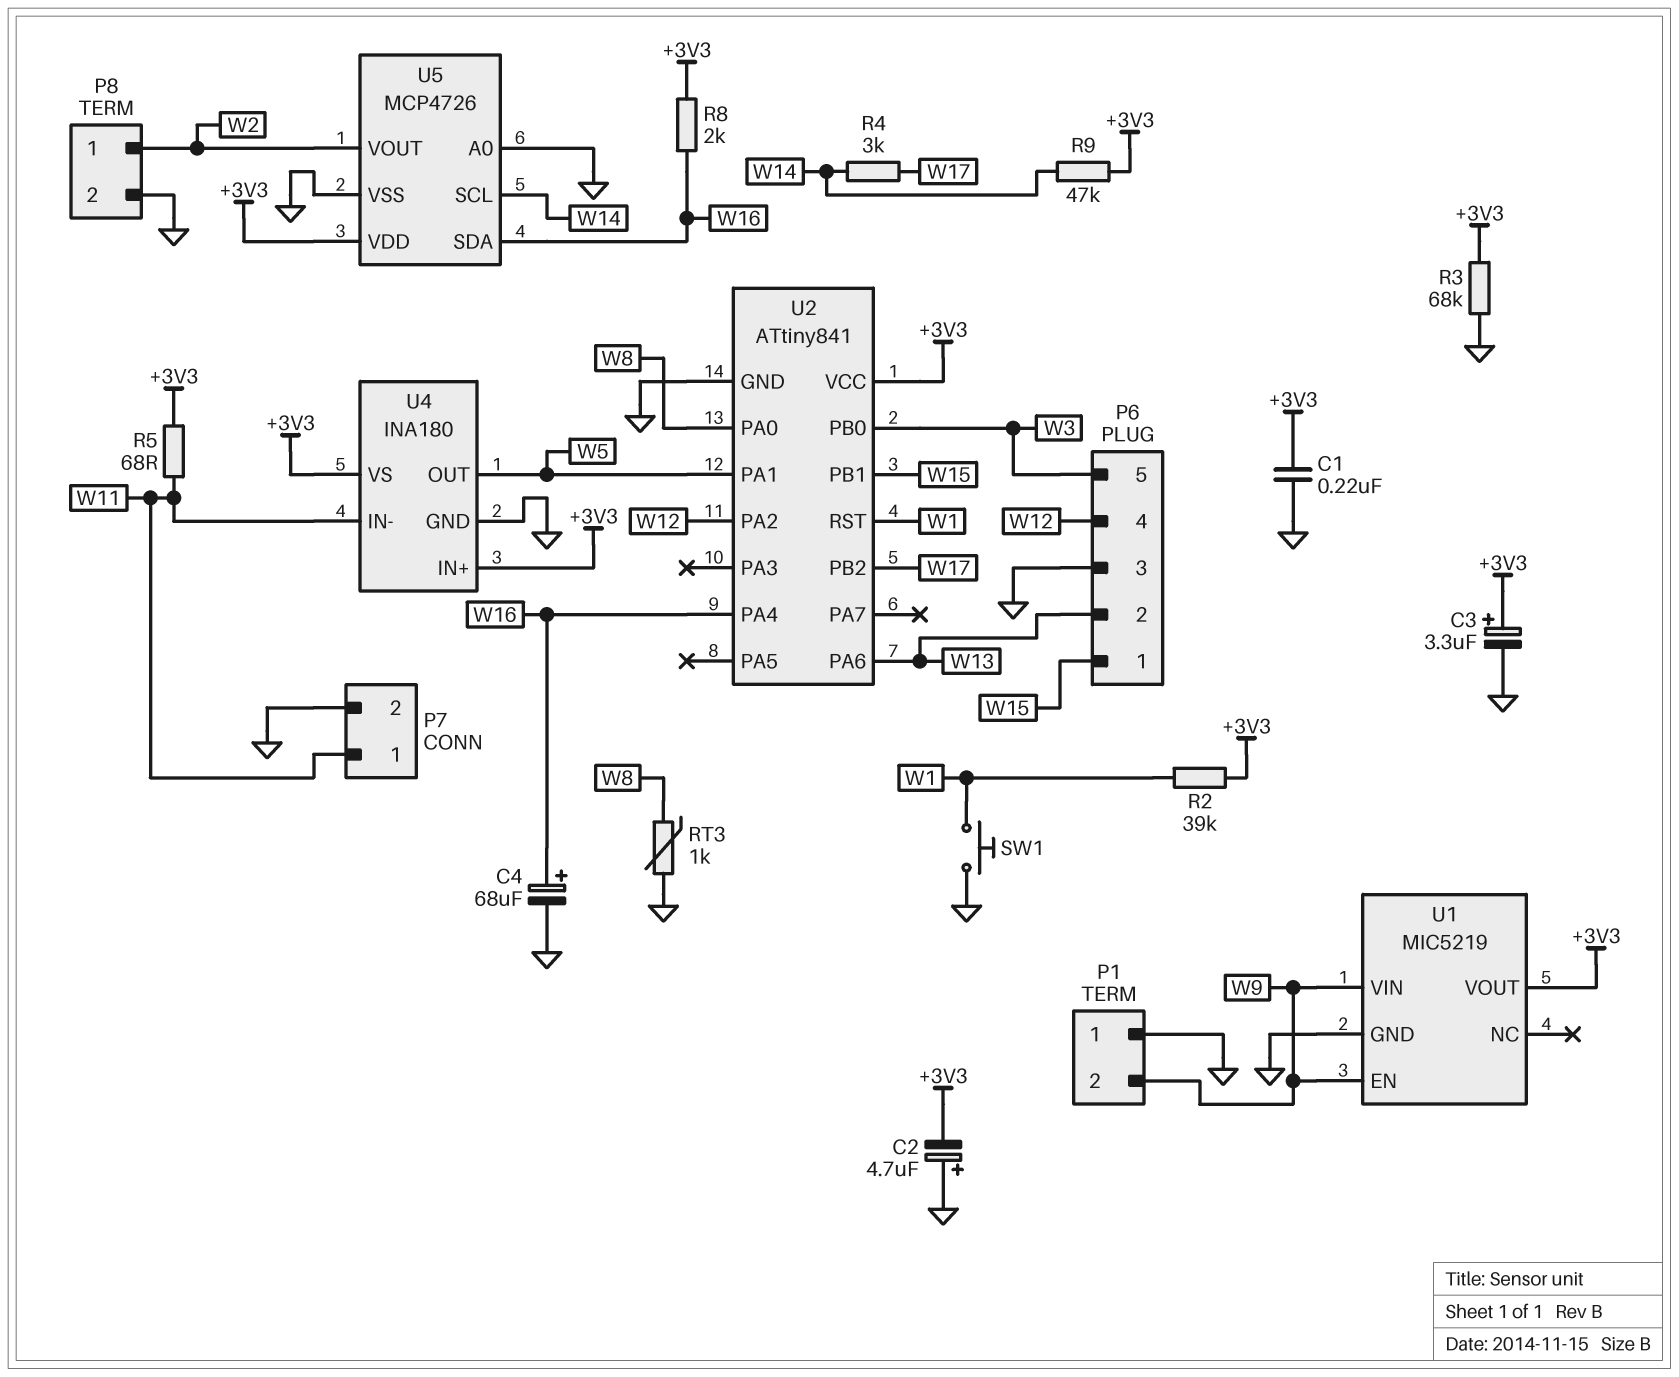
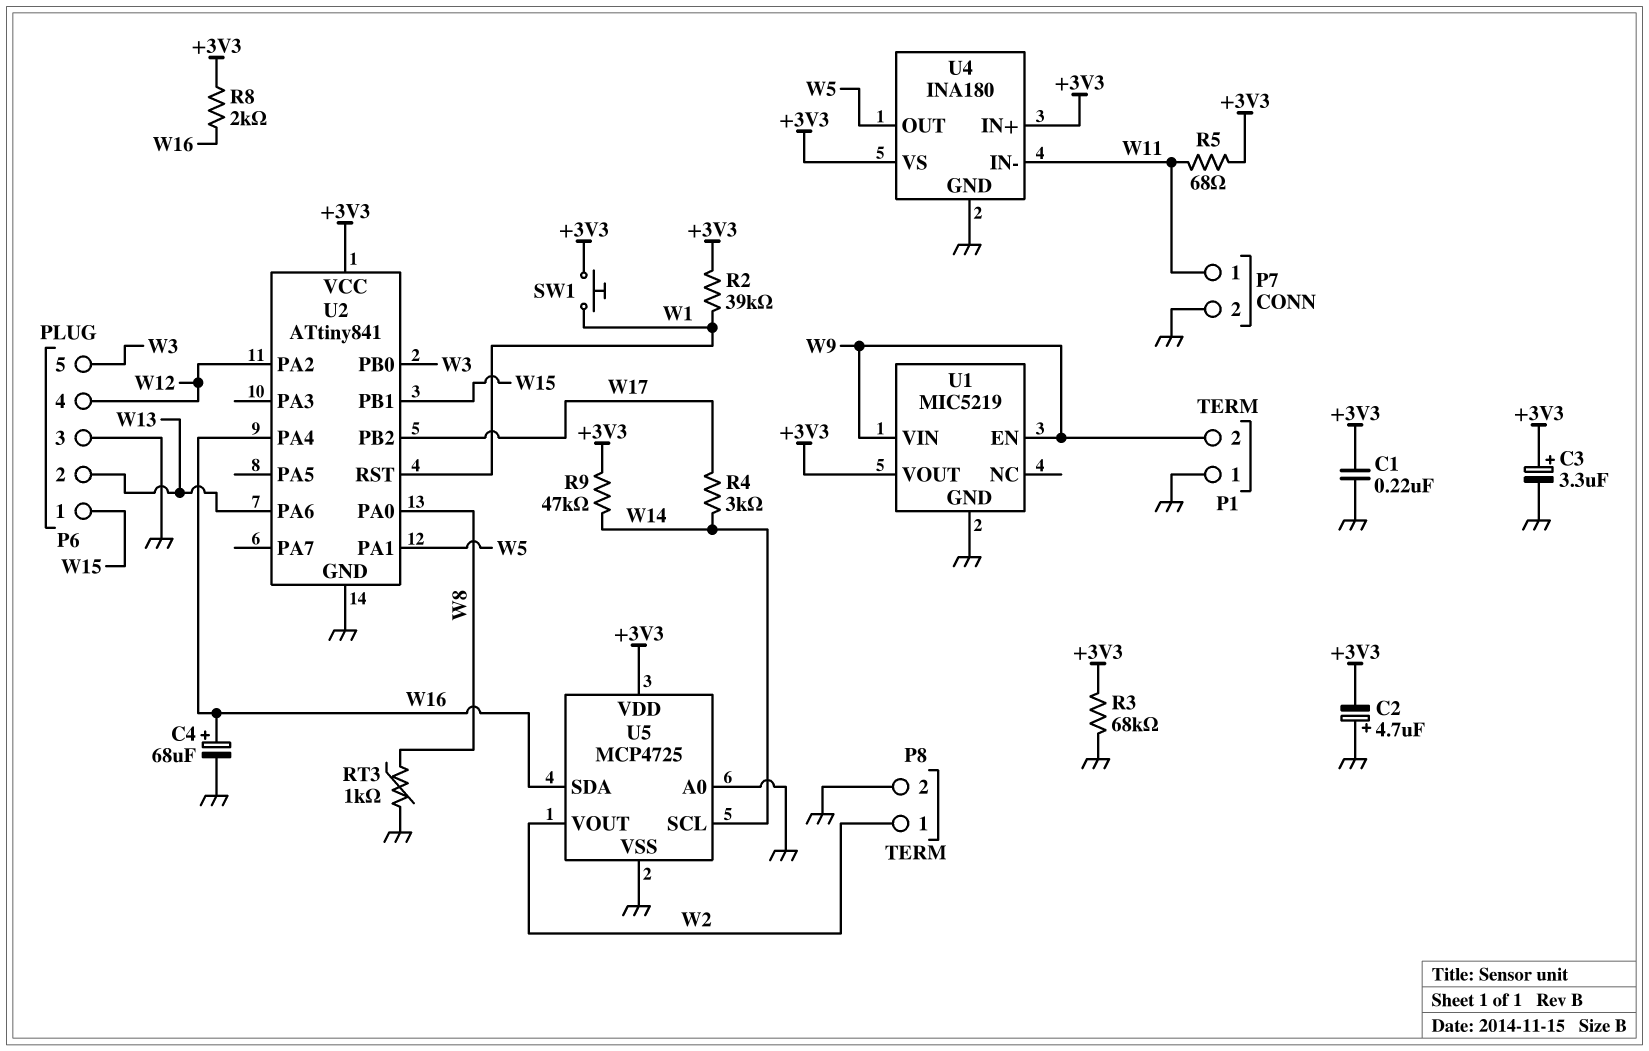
SW1: button (GND, W1) -> button (+3V3, W1)
U5: MCP4726 -> MCP4725

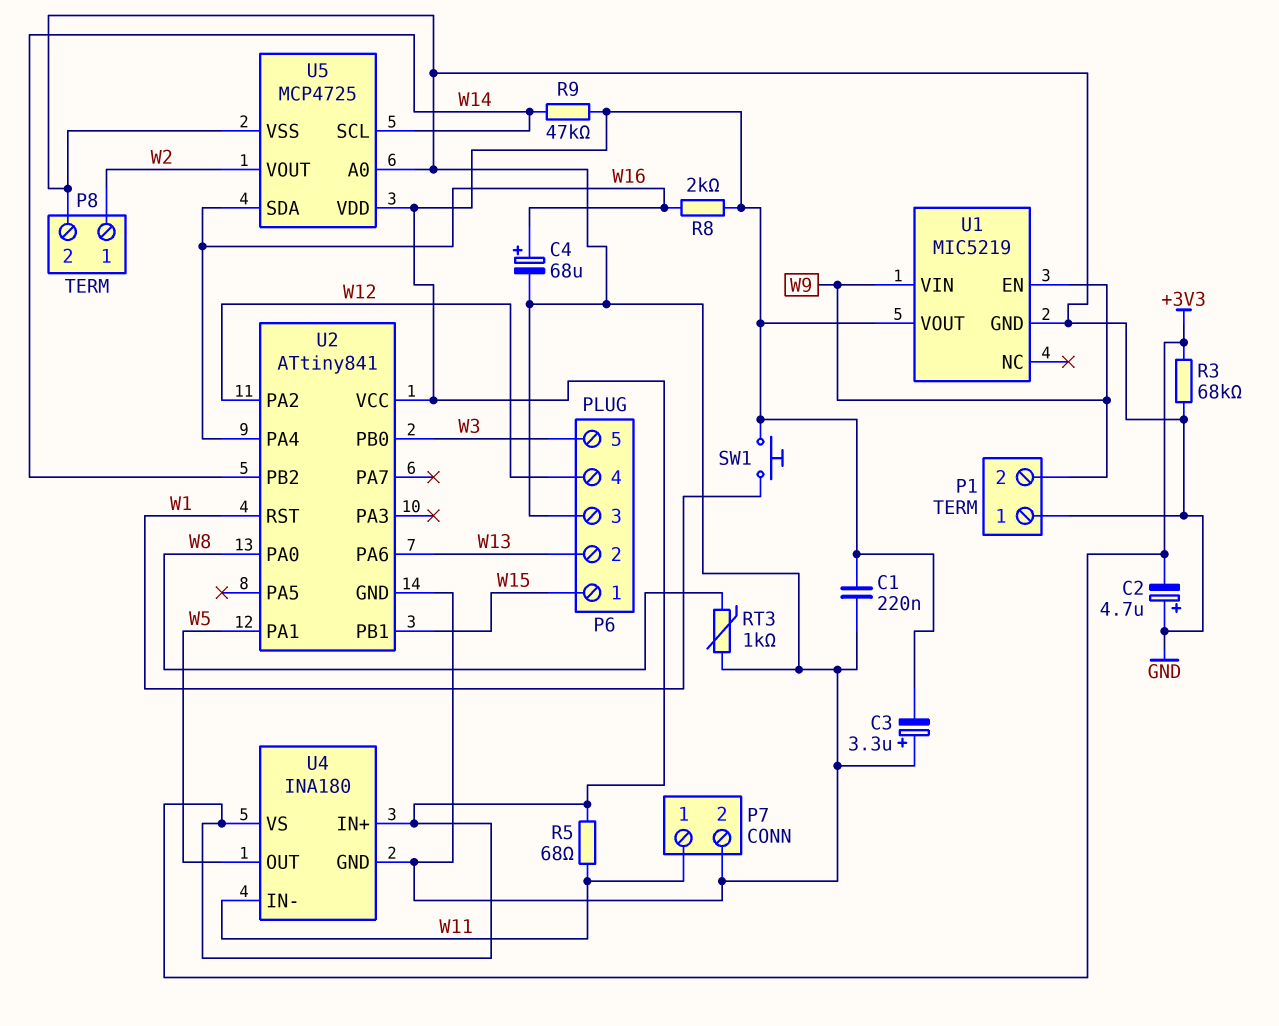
C3: 3.3uF (plus +3V3, minus GND) -> 3.3uF (plus GND, minus +3V3)
R2: 39k (+3V3, W1) -> none
R4: 3k (W14, W17) -> none
U2 pin PB2: W17 -> W14

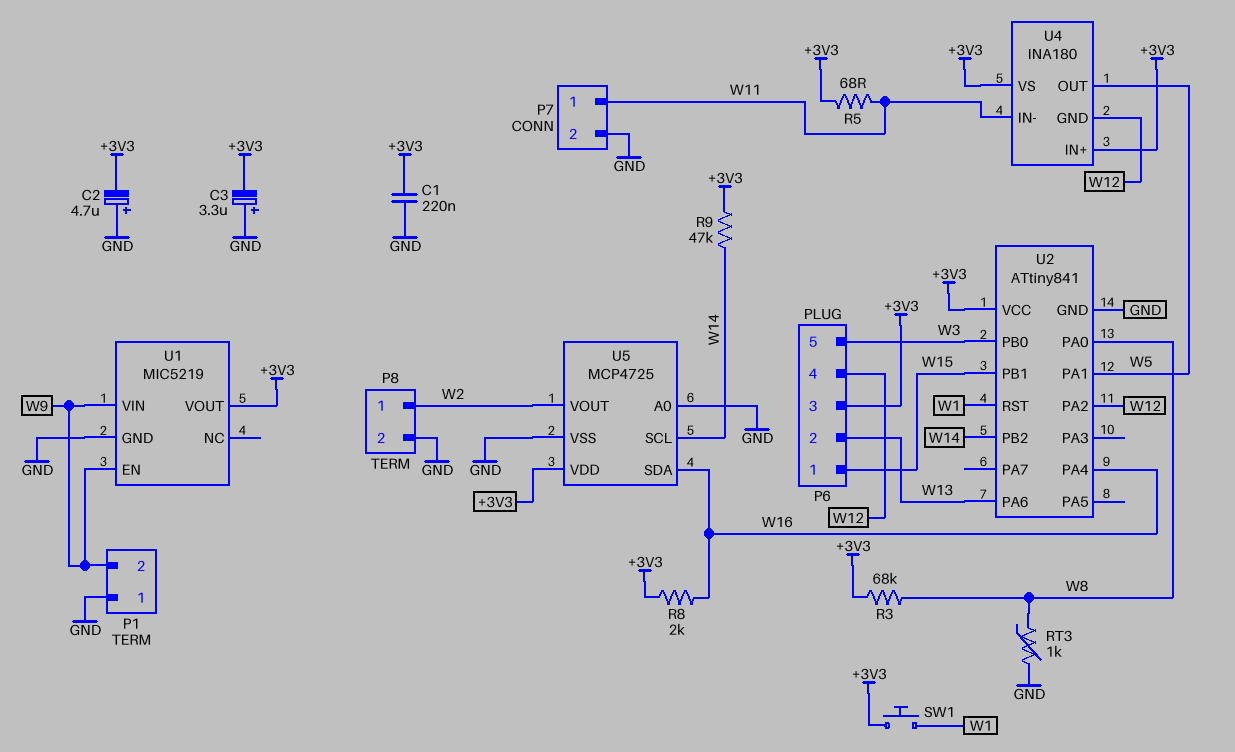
C4: 68uF (plus W16, minus GND) -> none
P6 pin 3: GND -> +3V3
R3: 68k (+3V3, GND) -> 68k (+3V3, W8)
U4 pin GND: GND -> W12

